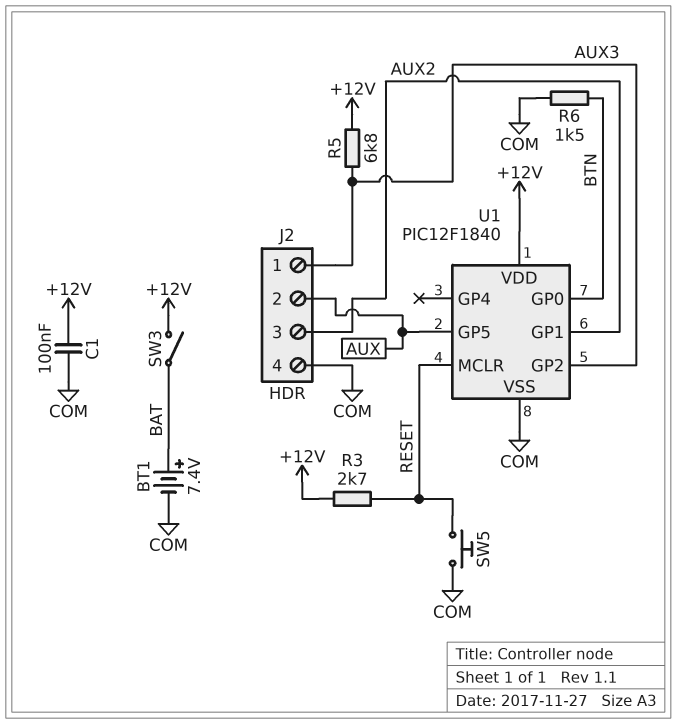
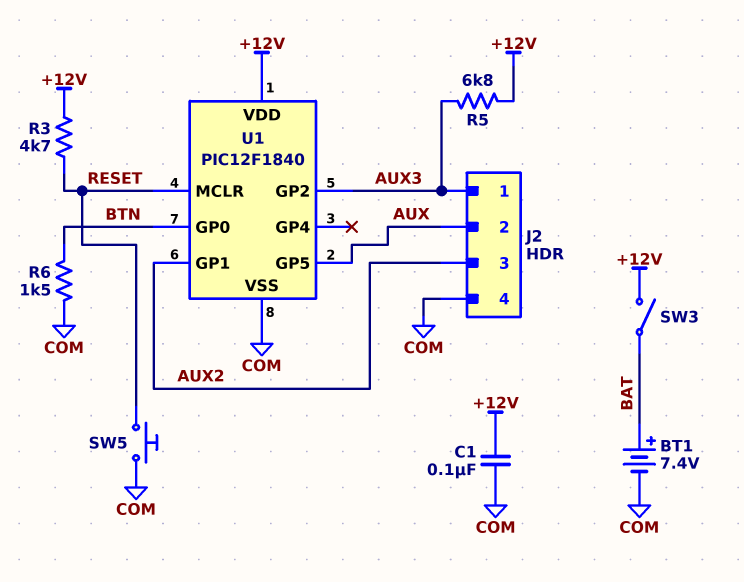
R3: 2.7k (+12V, RESET) -> 4.7k (+12V, RESET)

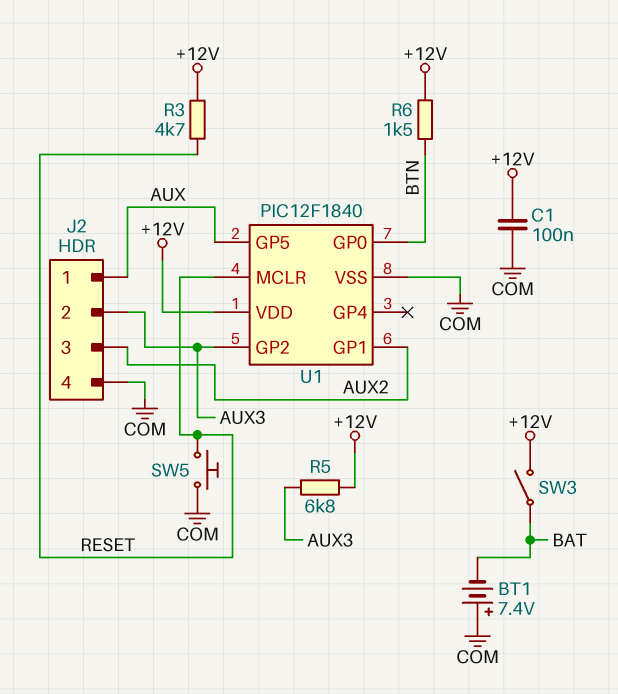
BT1: 7.4V (plus BAT, minus COM) -> 7.4V (plus COM, minus BAT)
J2 pin 1: AUX3 -> AUX
J2 pin 2: AUX -> AUX3
R6: 1.5k (BTN, COM) -> 1.5k (+12V, BTN)

